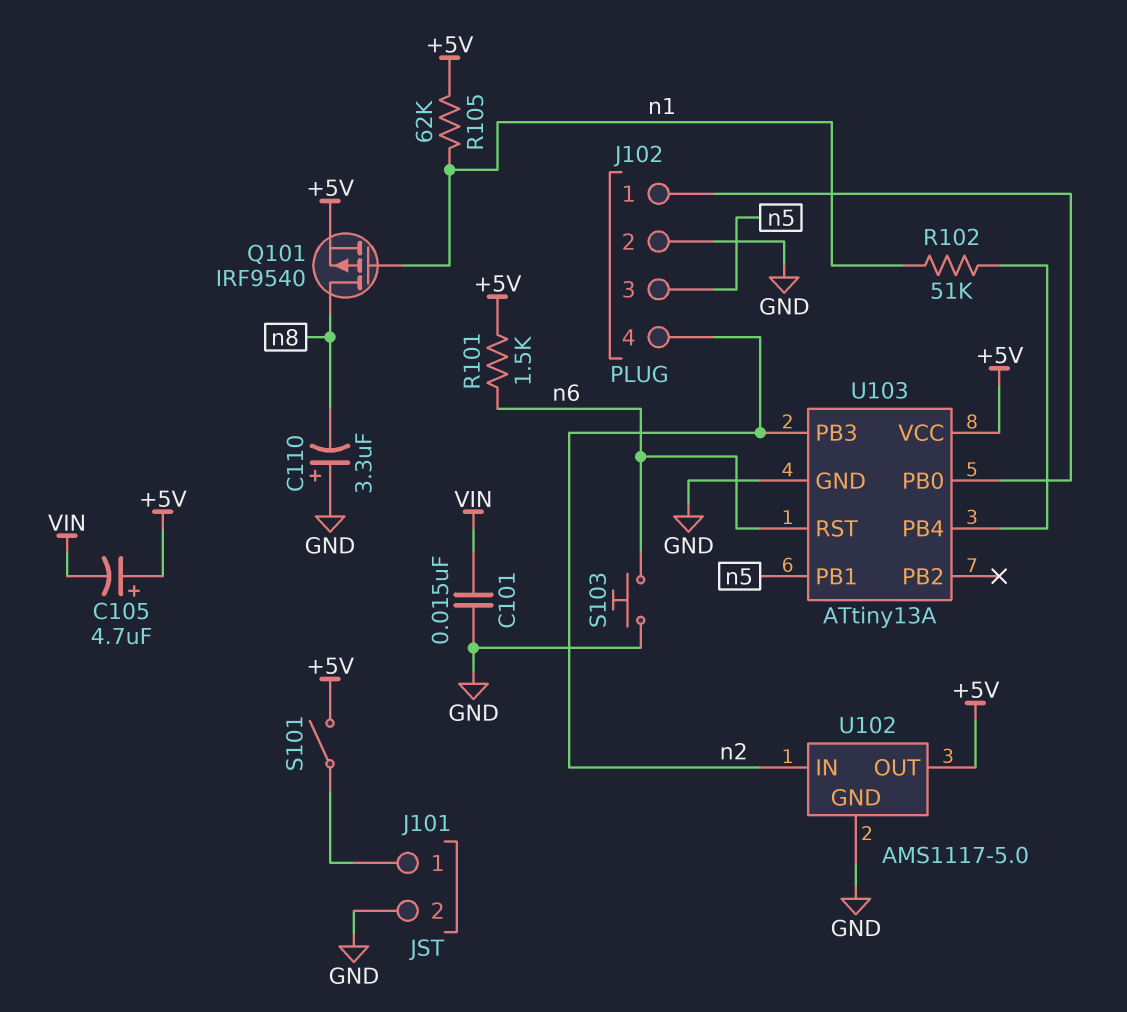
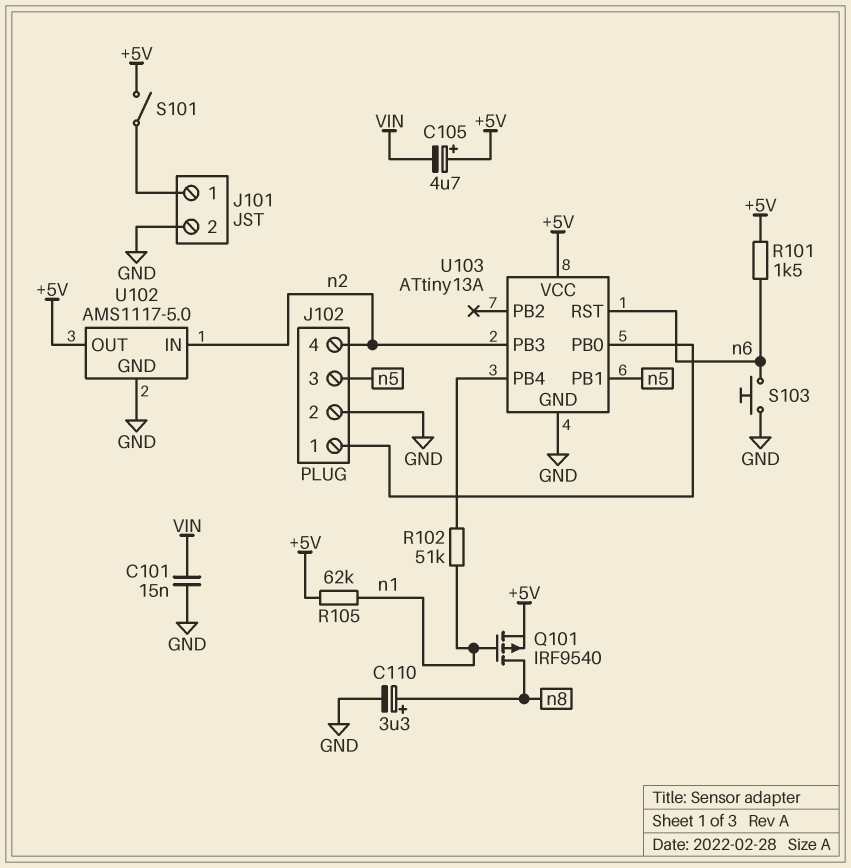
C110: 3.3uF (plus GND, minus n8) -> 3.3uF (plus n8, minus GND)

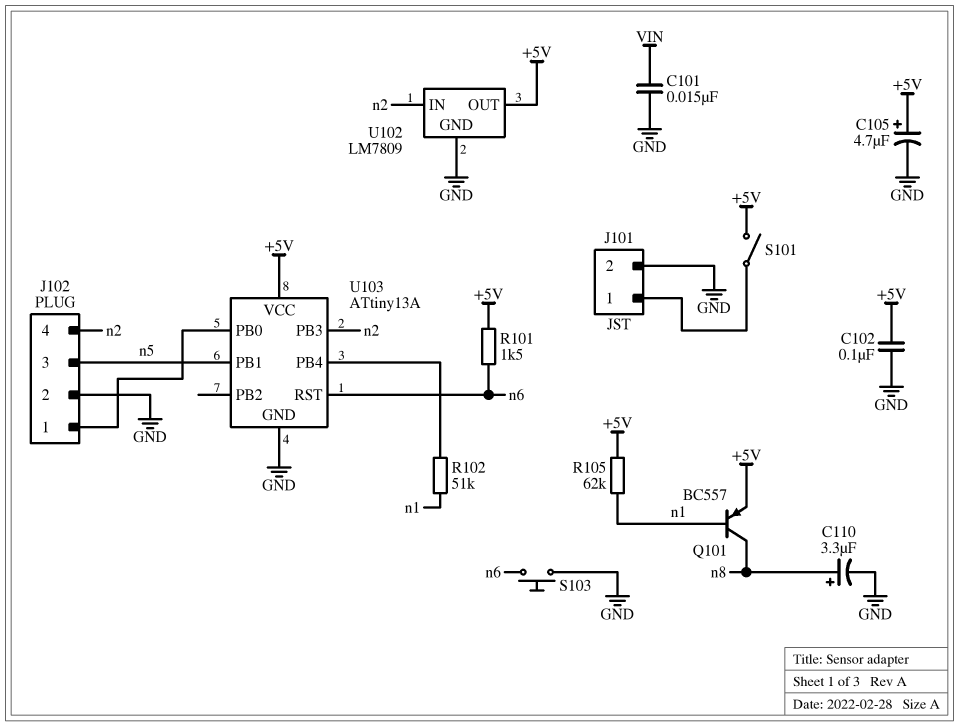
C102: none -> 100nF (+5V, GND)
C105: 4.7uF (plus +5V, minus VIN) -> 4.7uF (plus +5V, minus GND)
Q101: PMOS IRF9540 (G n1, D n8, S +5V) -> PNP BC557 (B n1, C n8, E +5V)
U102: AMS1117-5.0 -> LM7809

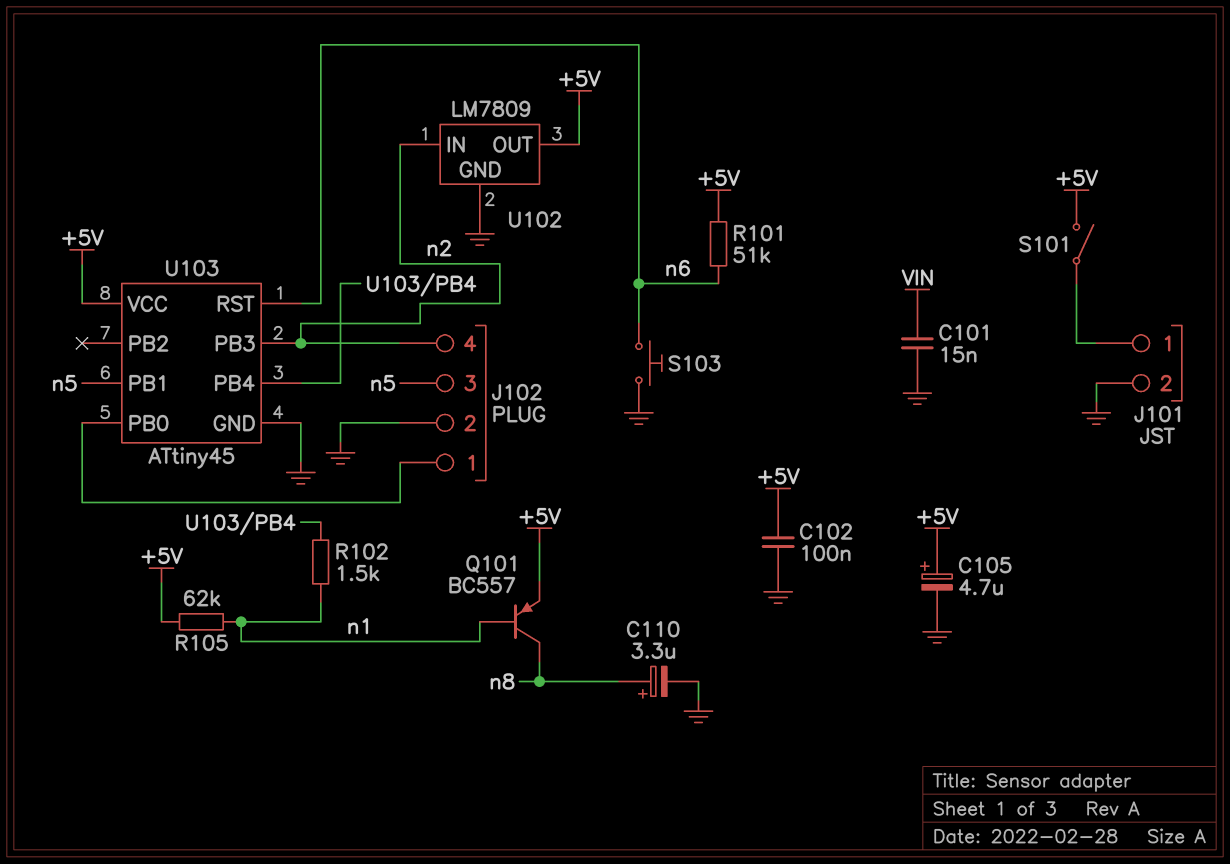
R101: 1.5k (+5V, n6) -> 51k (+5V, n6)
R102: 51k (U103/PB4, n1) -> 1.5k (U103/PB4, n1)
U103: ATtiny13A -> ATtiny45

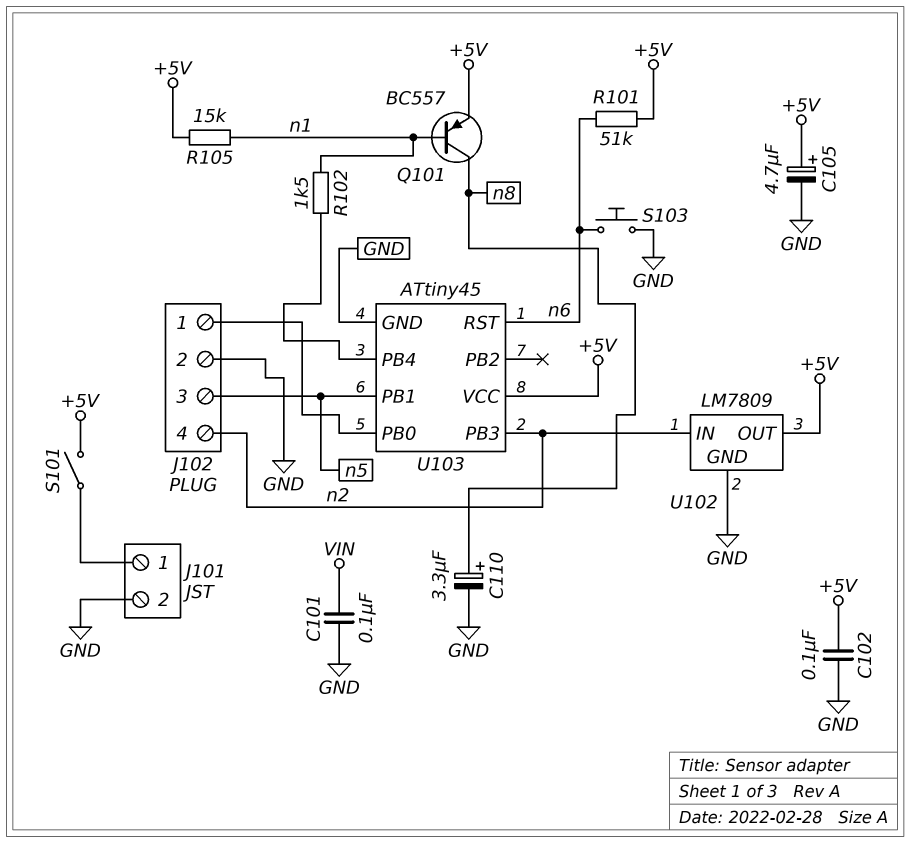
C101: 15nF (GND, VIN) -> 100nF (GND, VIN)
R105: 62k (+5V, n1) -> 15k (+5V, n1)

